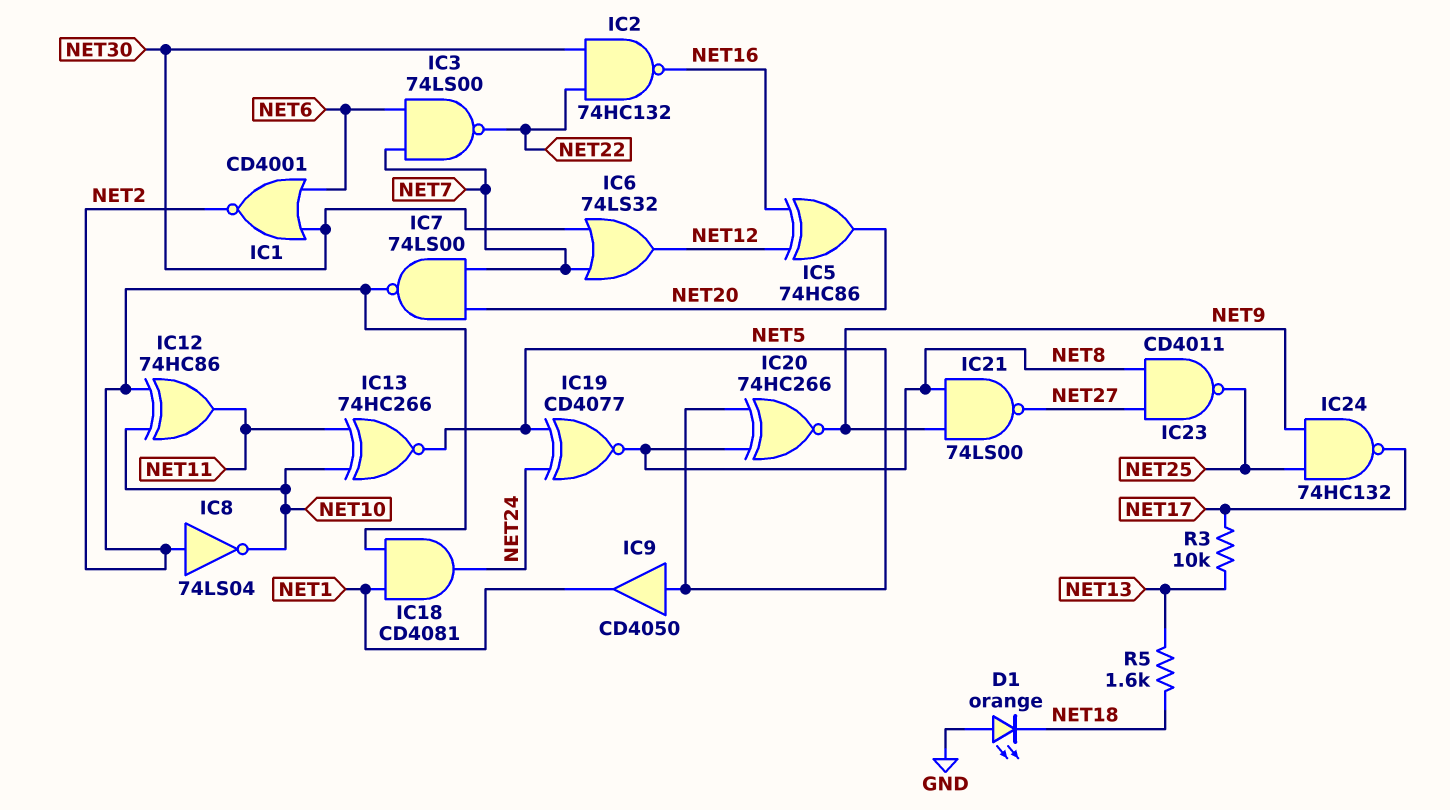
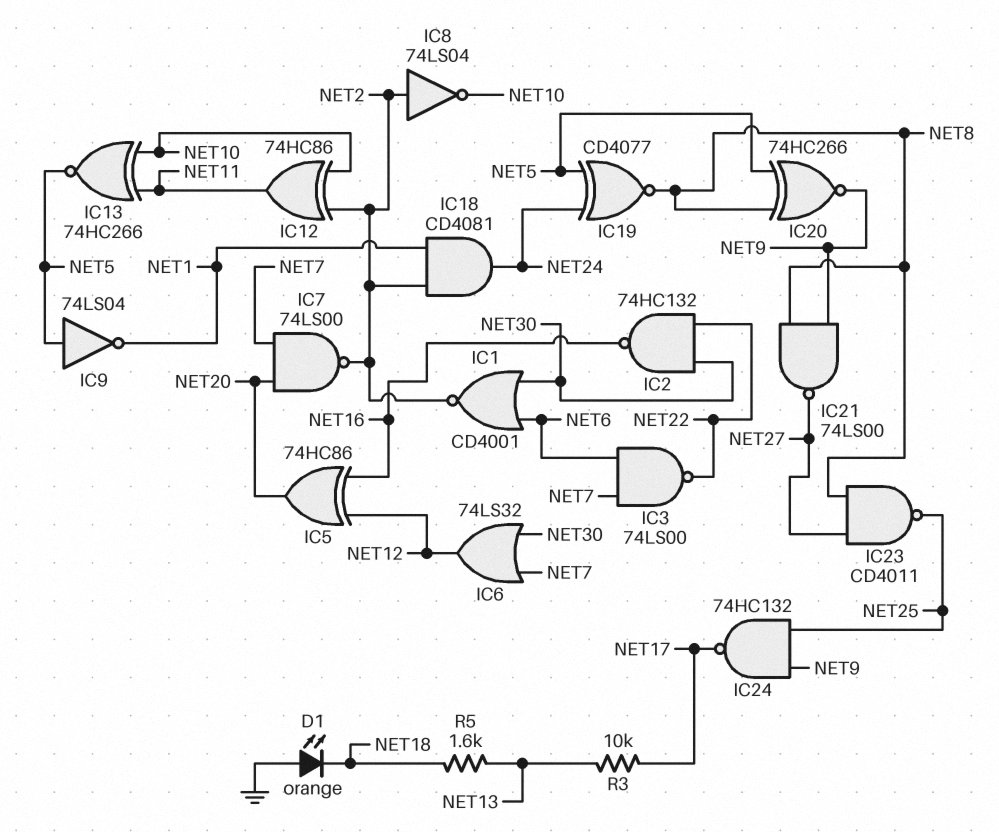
IC9: buffer CD4050 (in NET5, out NET1) -> NOT 74LS04 (in NET5, out NET1)

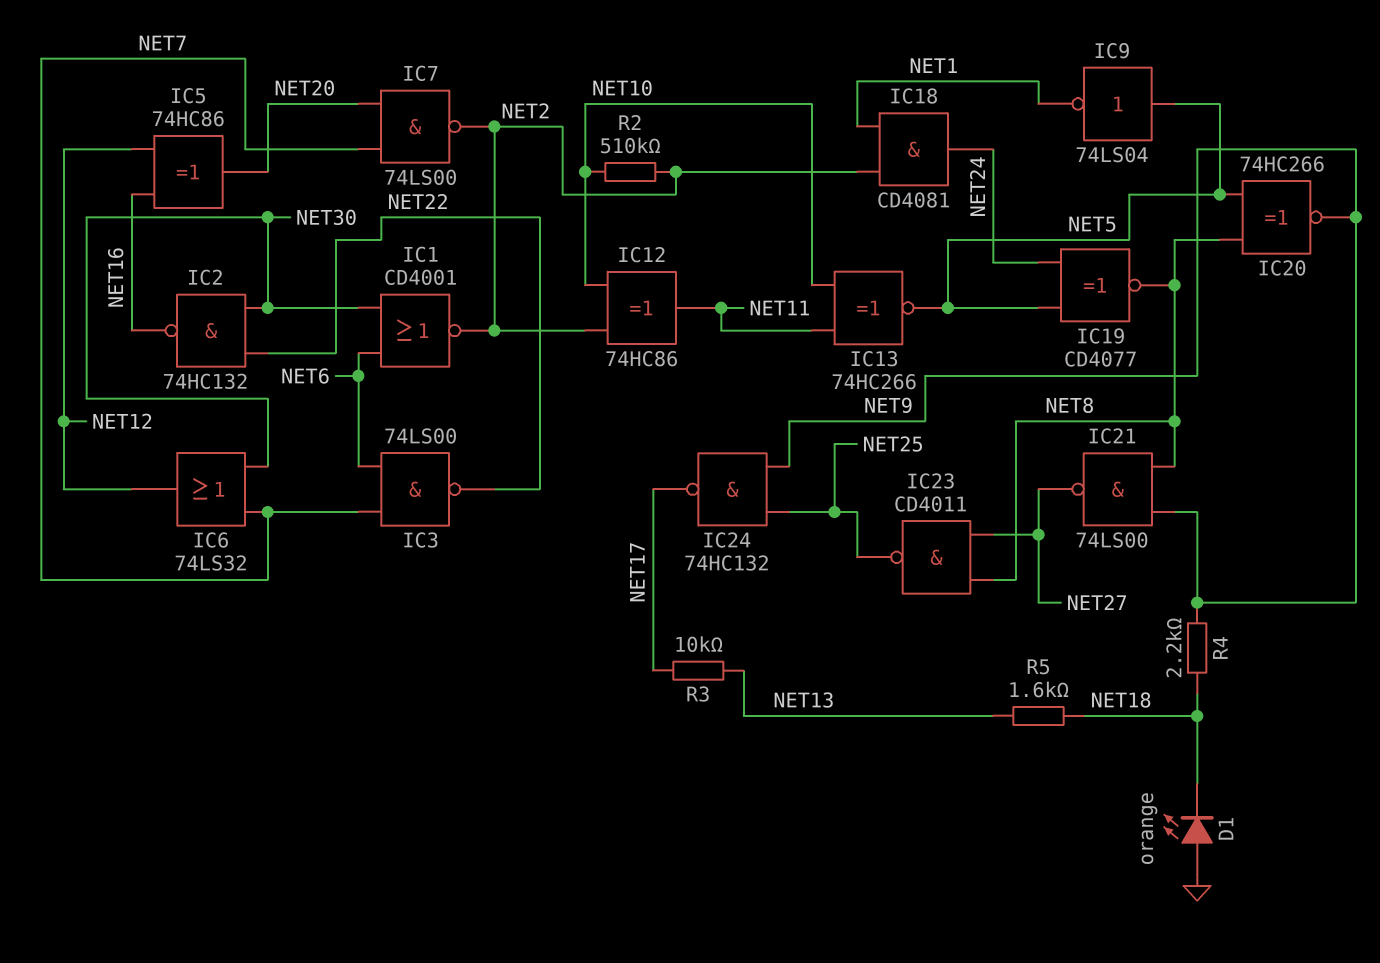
IC8: NOT 74LS04 (in NET2, out NET10) -> none
R2: none -> 510k (NET2, NET10)
R4: none -> 2.2k (NET9, NET18)

